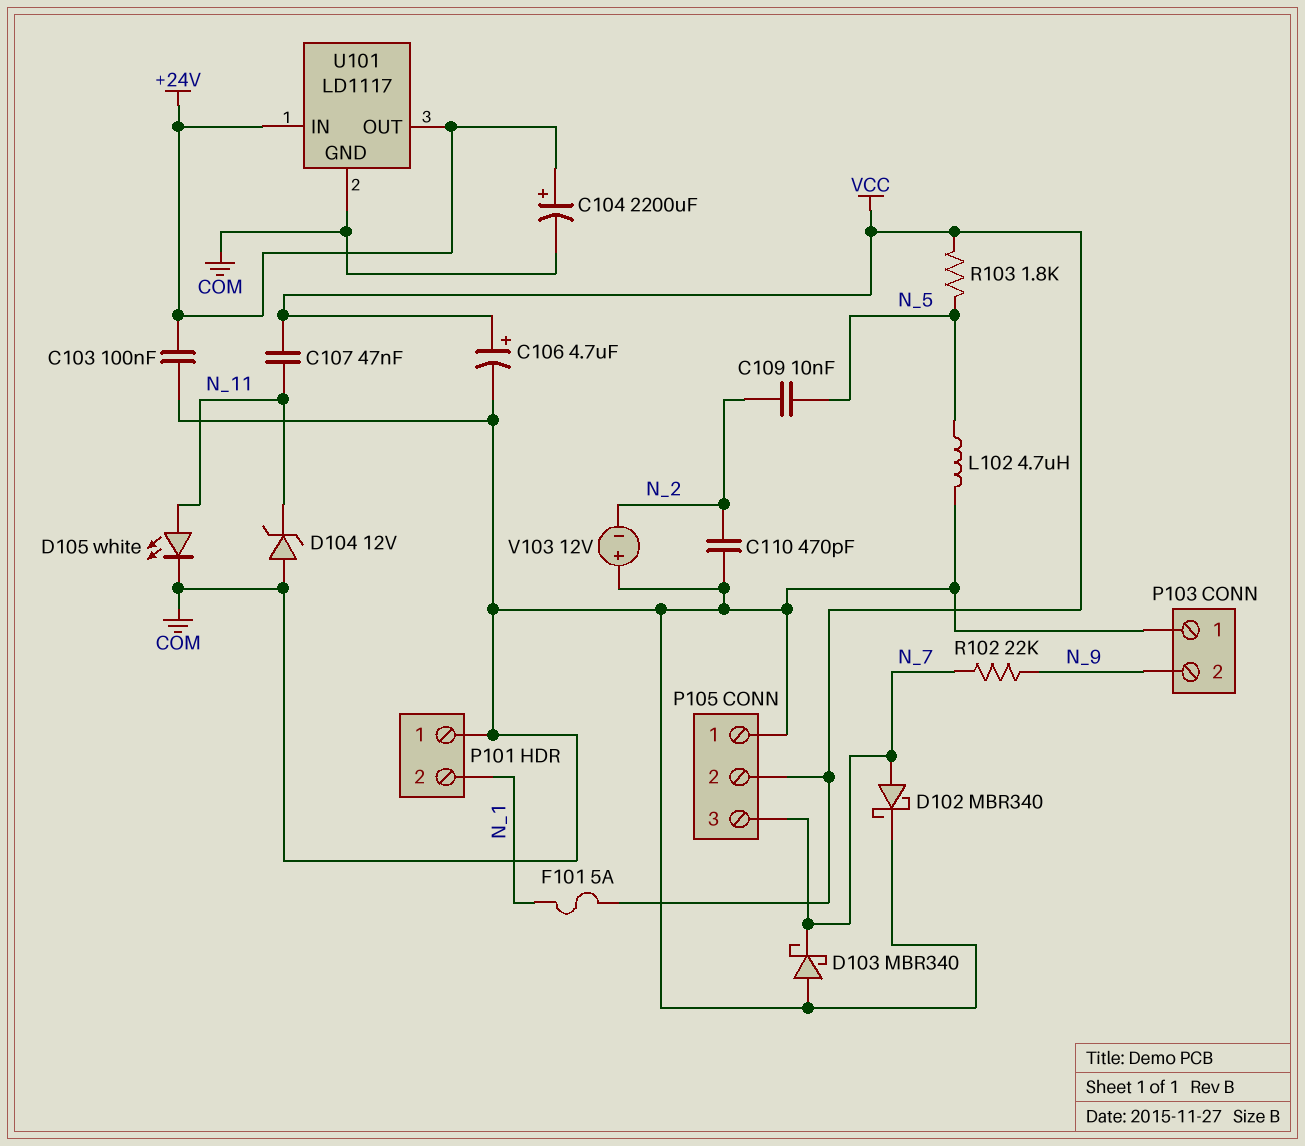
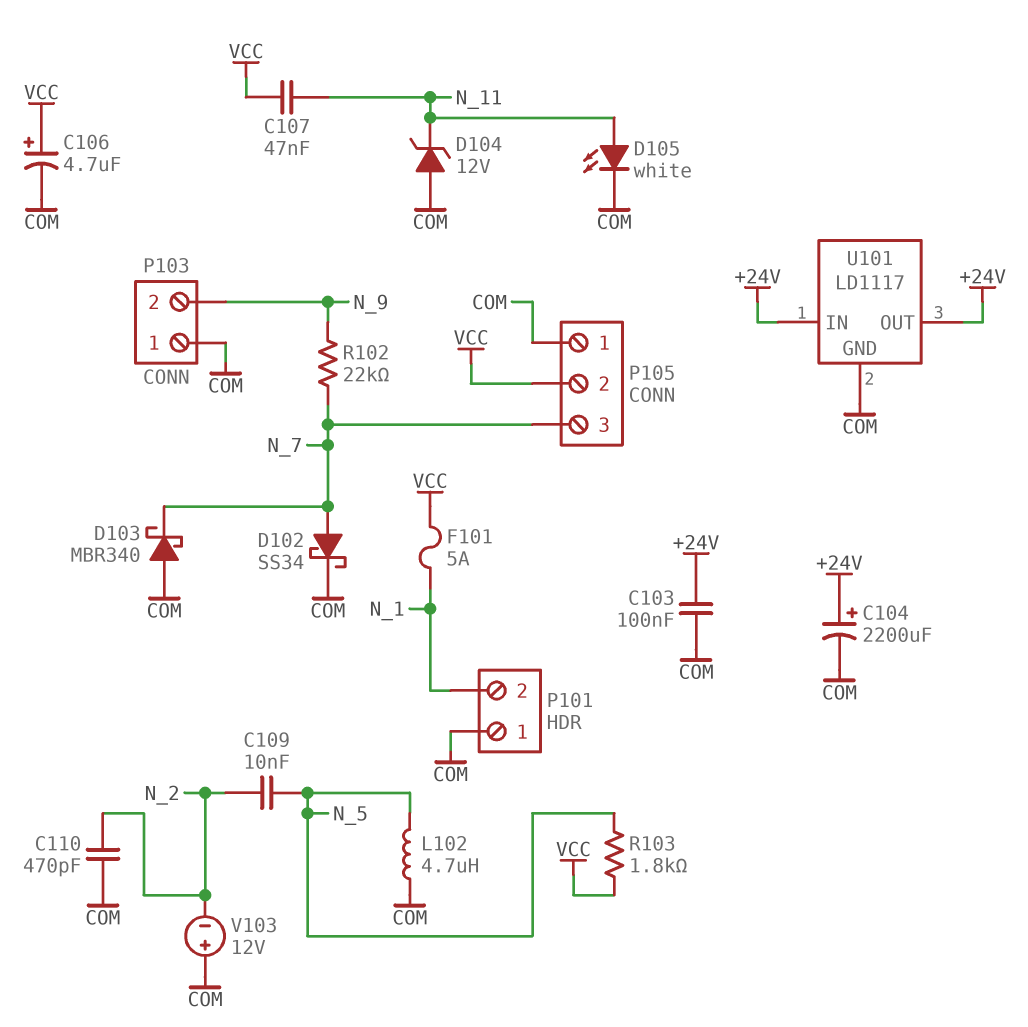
D102: schottky MBR340 (A N_7, K COM) -> schottky SS34 (A N_7, K COM)

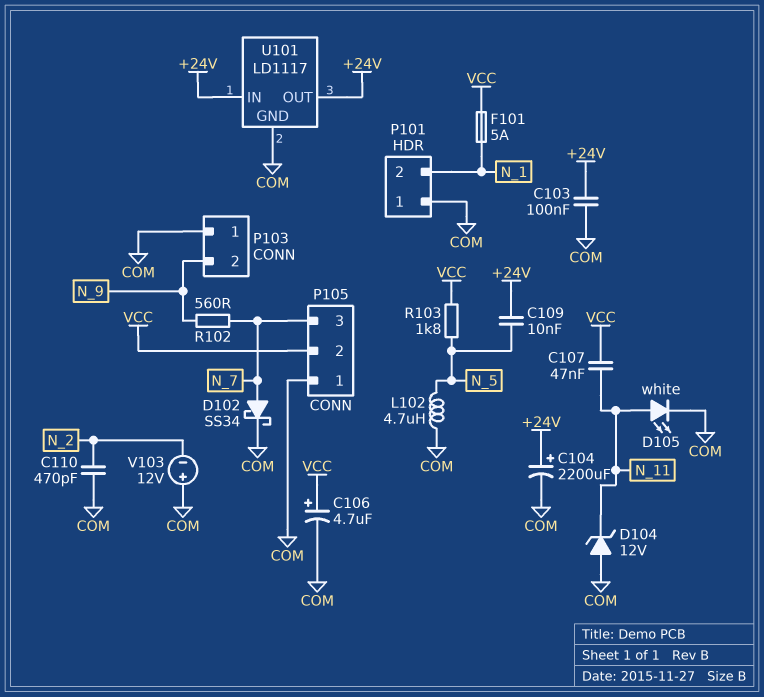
C109: 10nF (N_2, N_5) -> 10nF (+24V, N_5)
D103: schottky MBR340 (A COM, K N_7) -> none
R102: 22k (N_7, N_9) -> 560 (N_7, N_9)

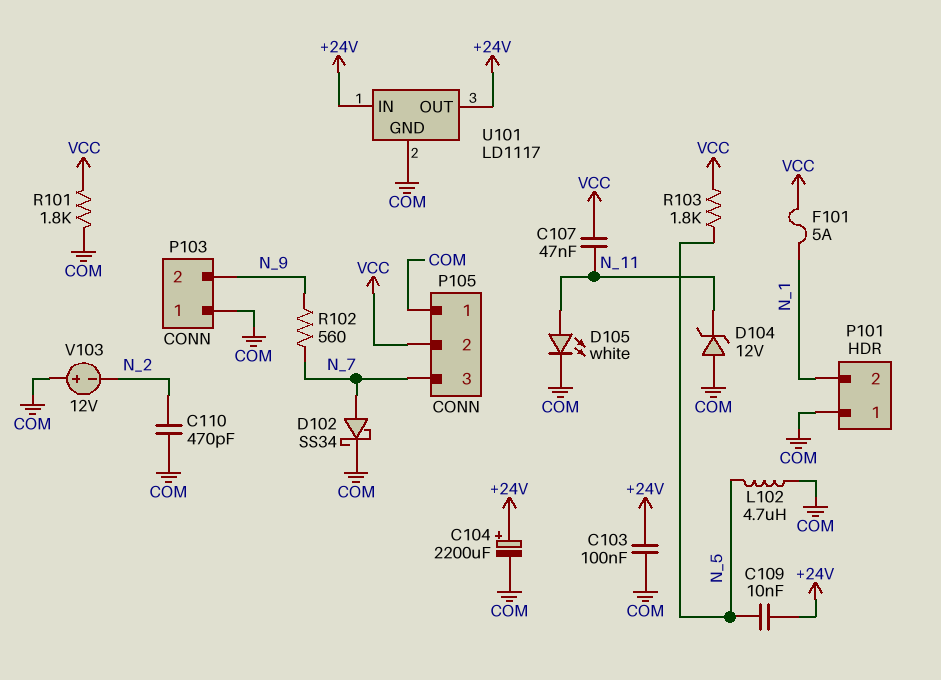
C106: 4.7uF (plus VCC, minus COM) -> none
R101: none -> 1.8k (COM, VCC)

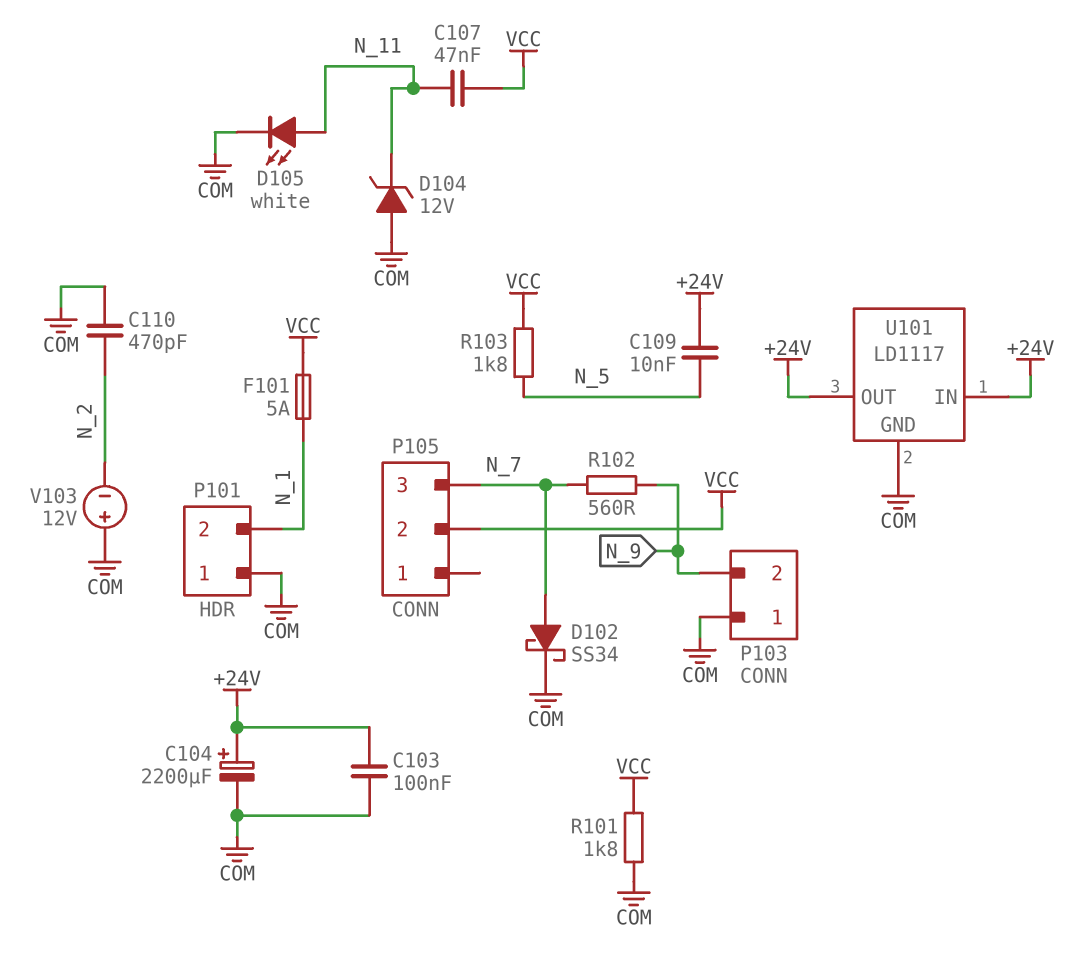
L102: 4.7uH (COM, N_5) -> none
P105 pin 1: COM -> none

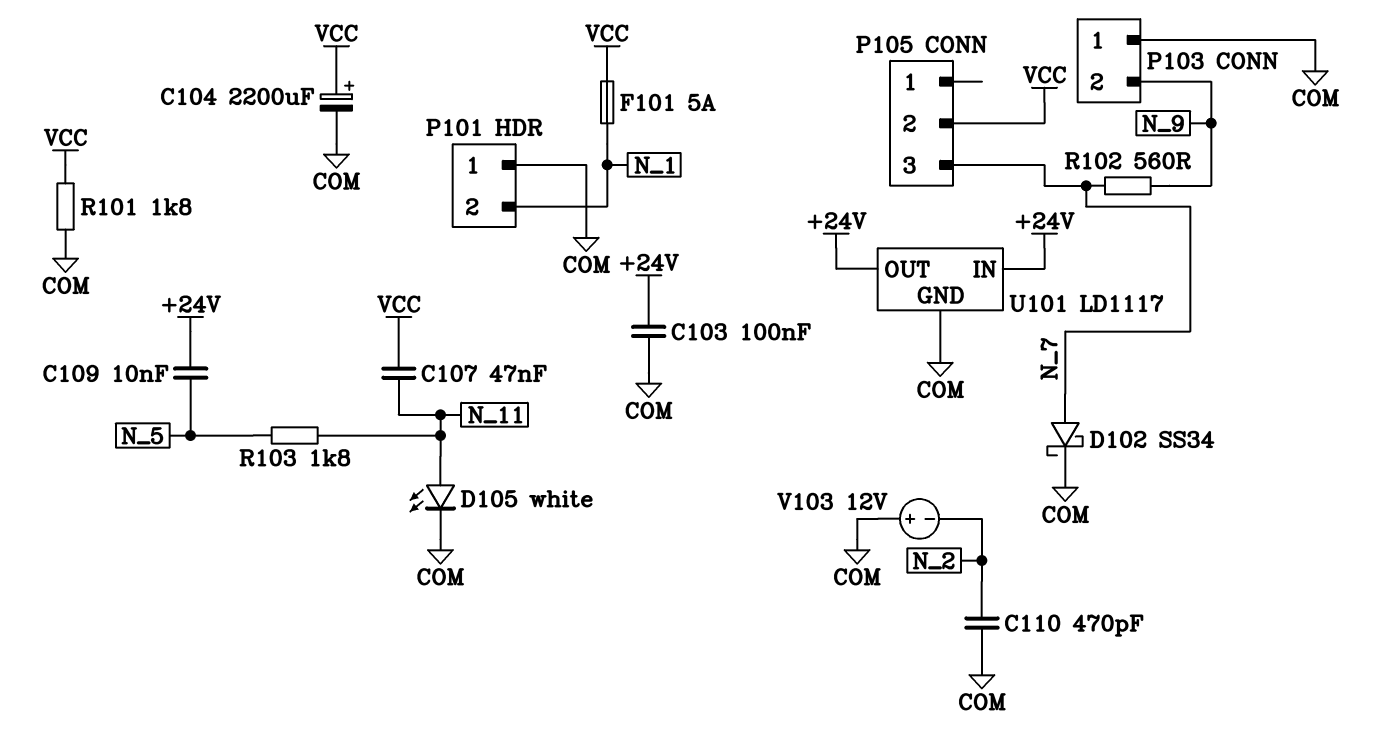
C104: 2200uF (plus +24V, minus COM) -> 2200uF (plus VCC, minus COM)
D104: zener 12V (A COM, K N_11) -> none
R103: 1.8k (N_5, VCC) -> 1.8k (N_5, N_11)

